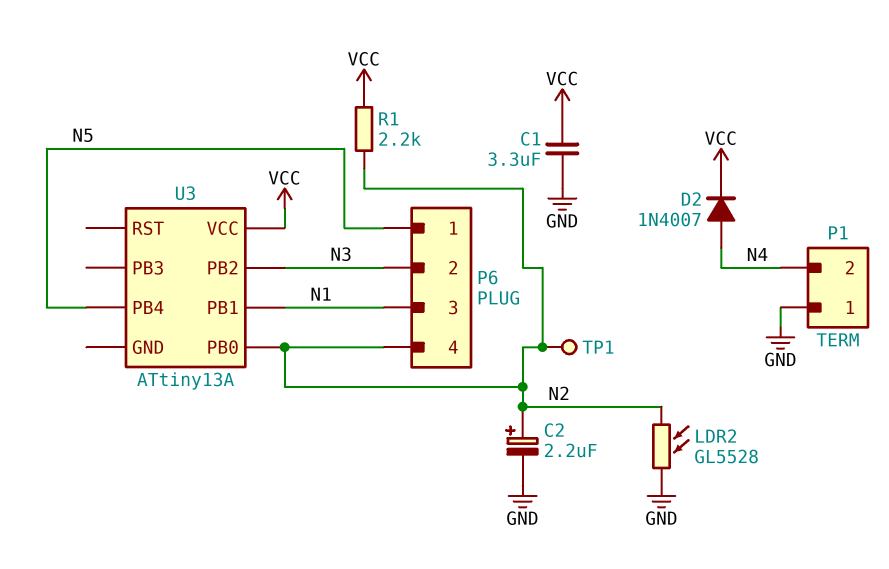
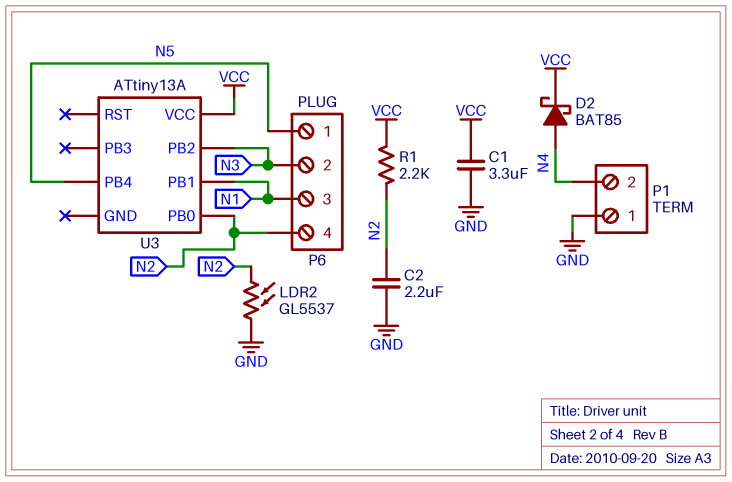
C2: 2.2uF (plus N2, minus GND) -> 2.2uF (GND, N2)
D2: diode 1N4007 (A N4, K VCC) -> schottky BAT85 (A N4, K VCC)
LDR2: GL5528 (GND, N2) -> GL5537 (GND, N2)
TP1: test point (N2) -> none

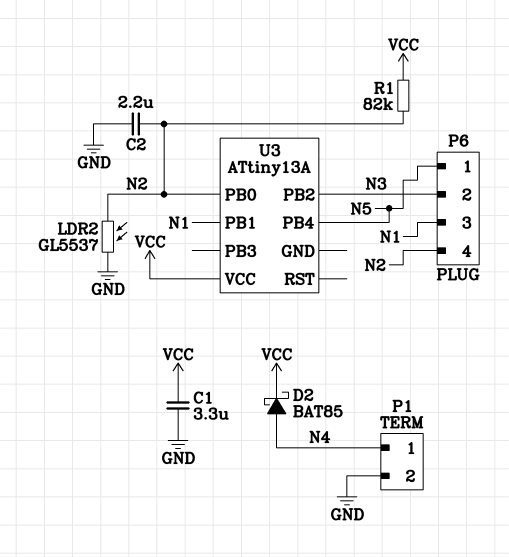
P1 pin 1: GND -> N4
P1 pin 2: N4 -> GND
R1: 2.2k (N2, VCC) -> 82k (N2, VCC)

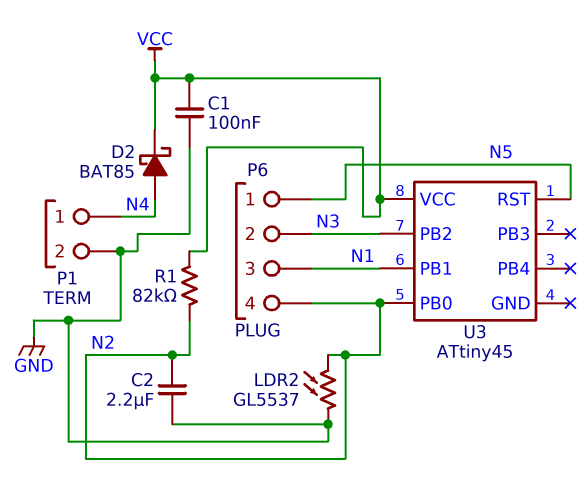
C1: 3.3uF (GND, VCC) -> 100nF (GND, VCC)
U3: ATtiny13A -> ATtiny45
U3 pin PB4: N5 -> none
U3 pin RST: none -> N5

